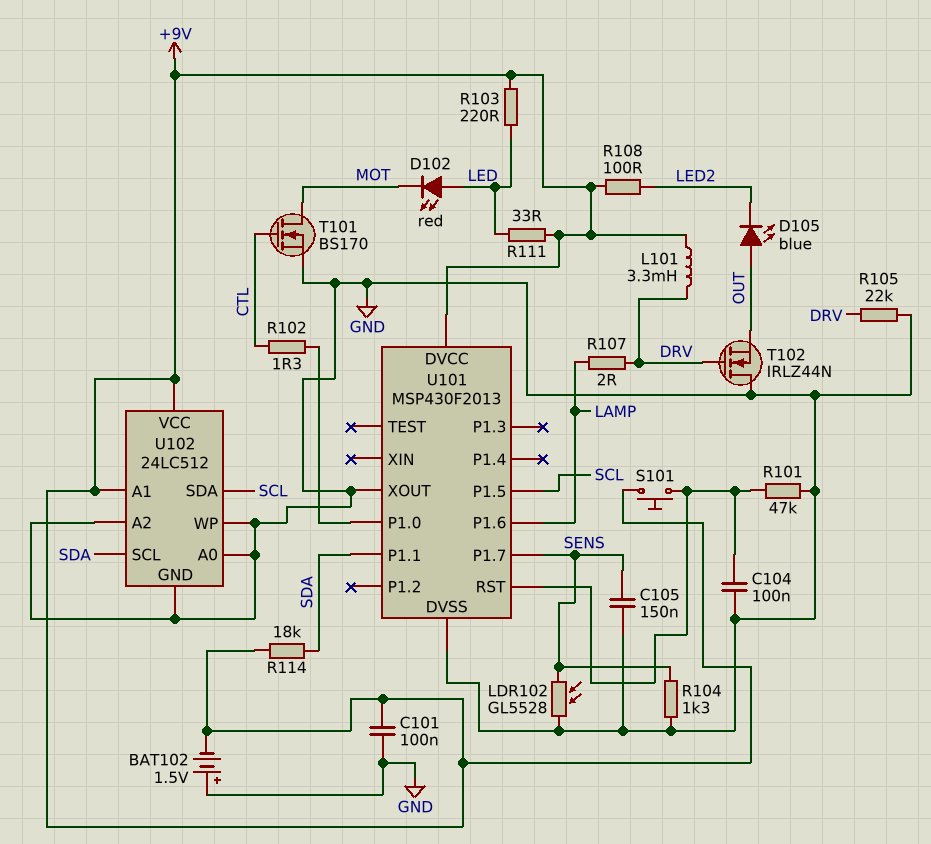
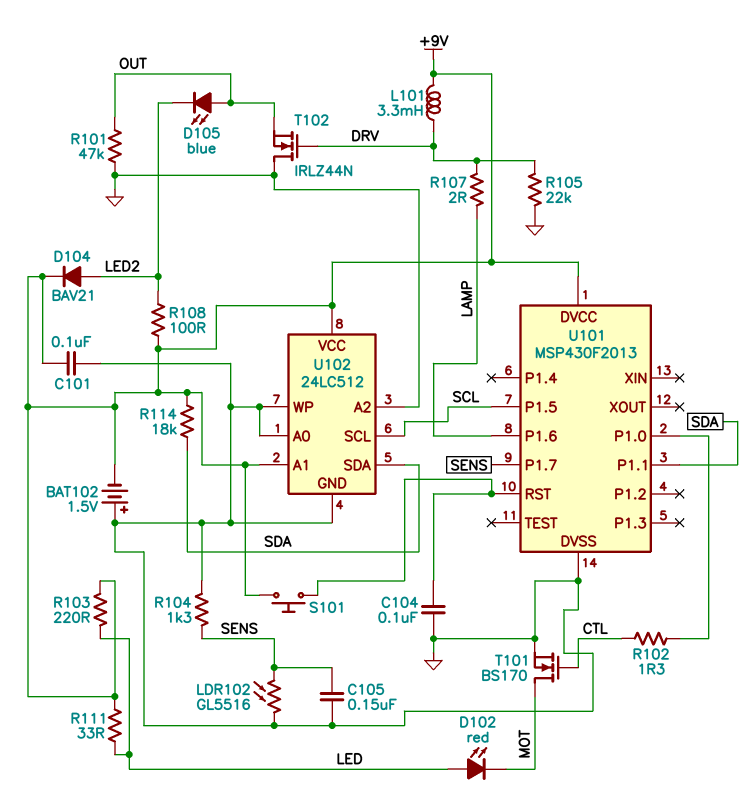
D104: none -> diode BAV21 (A LED2, K +9V)
LDR102: GL5528 (GND, SENS) -> GL5516 (GND, SENS)
R101: 47k (GND, U101/RST) -> 47k (GND, OUT)
U101 pin XOUT: GND -> none
U102 pin SCL: SDA -> SCL
U102 pin SDA: SCL -> SDA

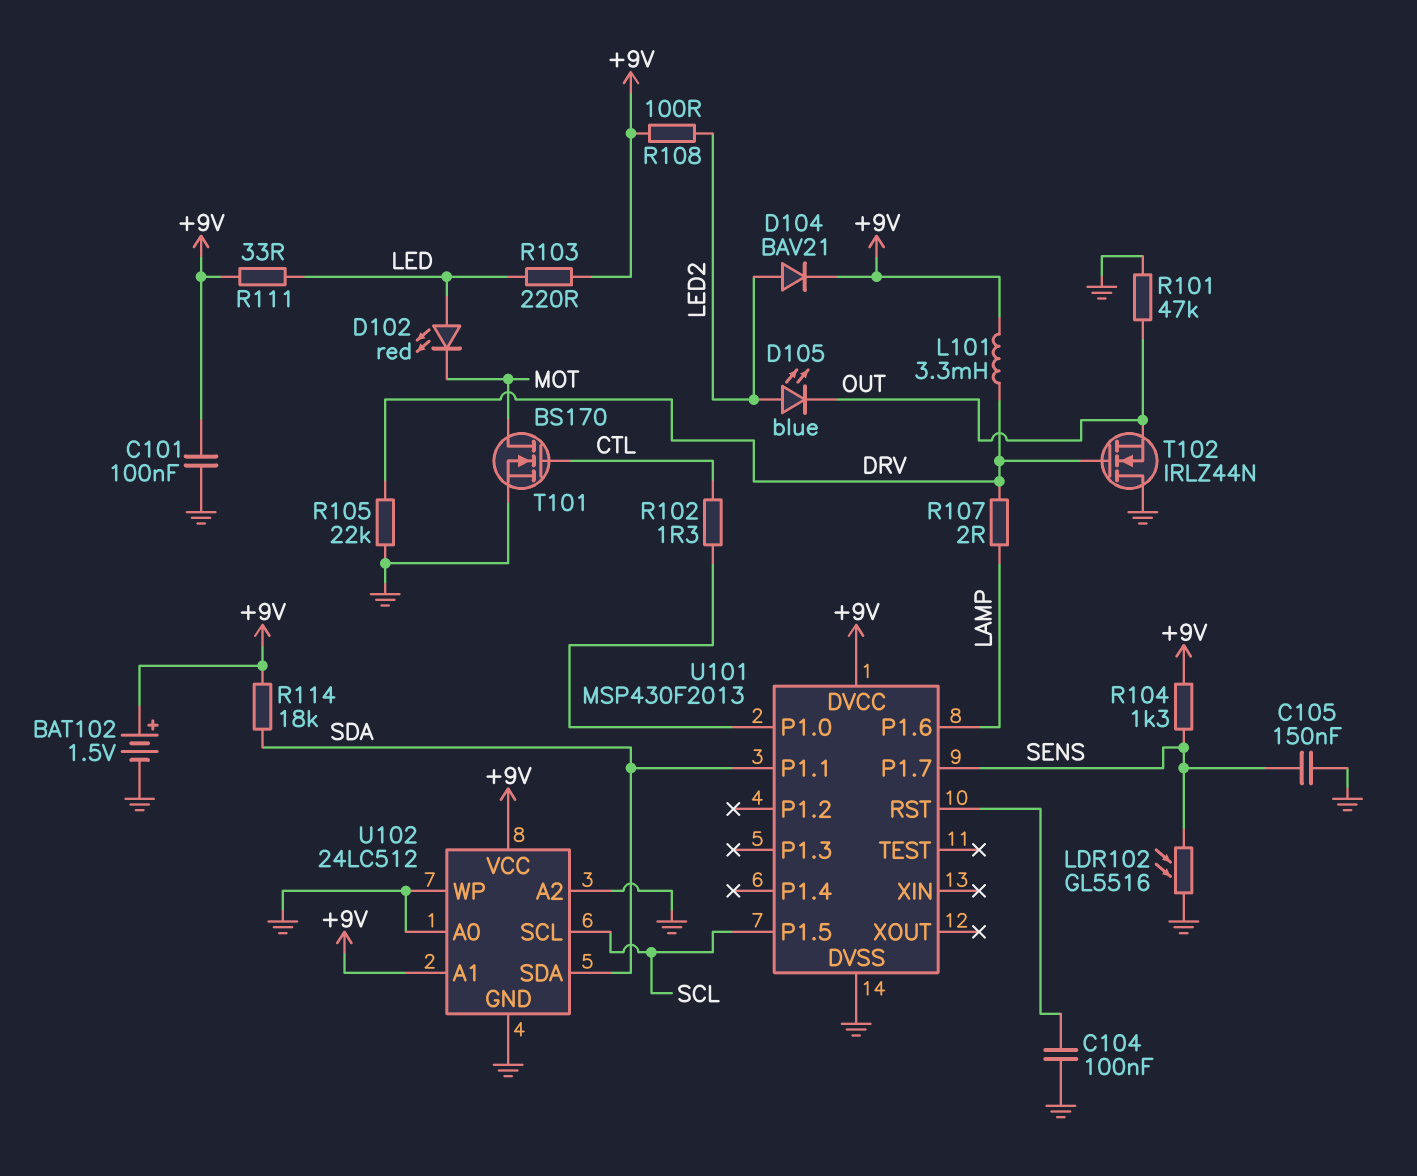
BAT102: 1.5V (plus GND, minus +9V) -> 1.5V (plus +9V, minus GND)
D105: LED blue (A OUT, K LED2) -> LED blue (A LED2, K OUT)
R104: 1.3k (GND, SENS) -> 1.3k (+9V, SENS)
S101: button (+9V, U101/RST) -> none

